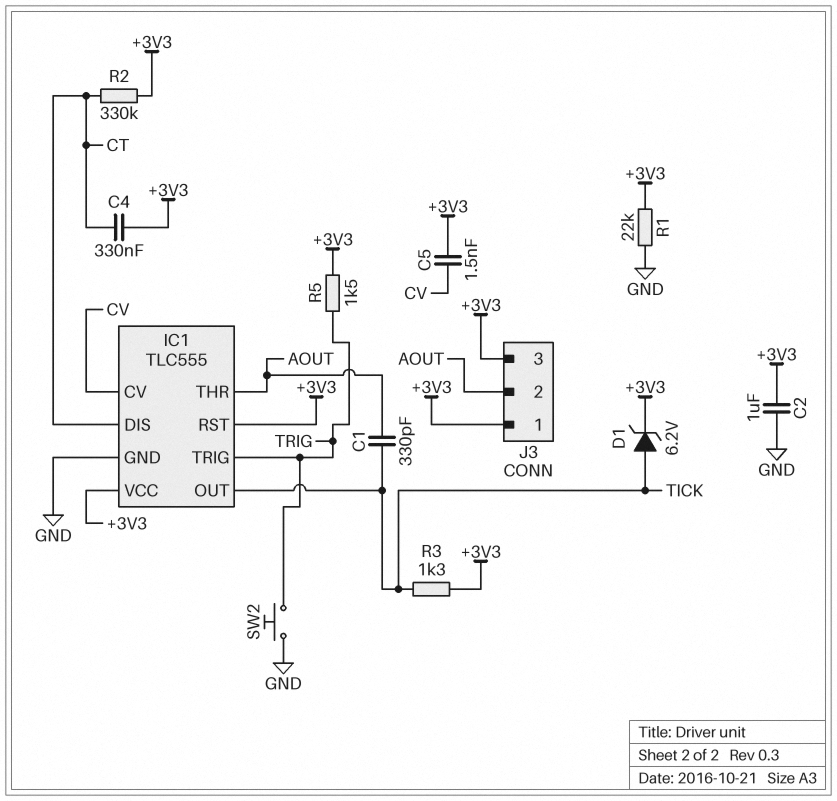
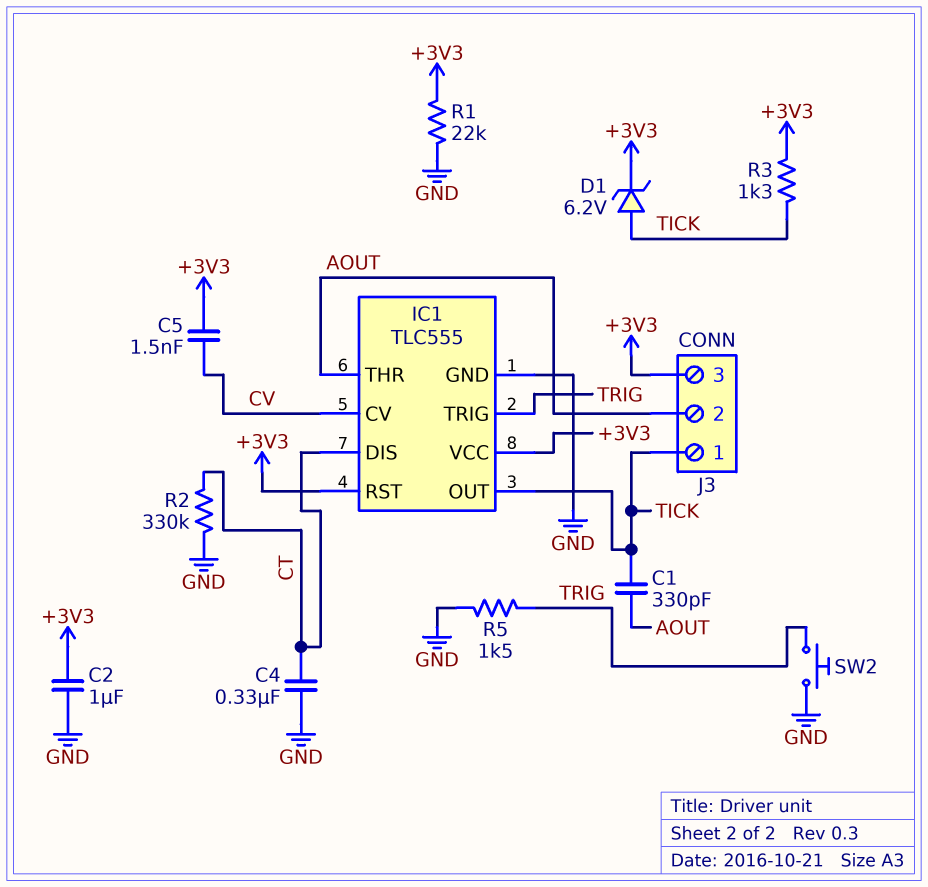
C4: 330nF (+3V3, CT) -> 330nF (CT, GND)
J3 pin 1: +3V3 -> TICK
R2: 330k (+3V3, CT) -> 330k (CT, GND)
R5: 1.5k (+3V3, TRIG) -> 1.5k (GND, TRIG)

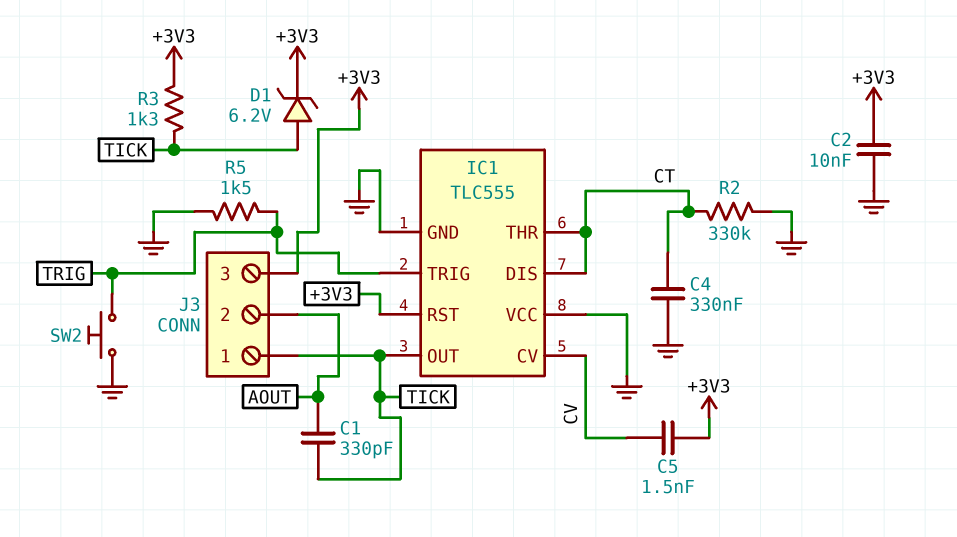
C2: 1uF (+3V3, GND) -> 10nF (+3V3, GND)
IC1 pin THR: AOUT -> CT
IC1 pin VCC: +3V3 -> GND
R1: 22k (+3V3, GND) -> none

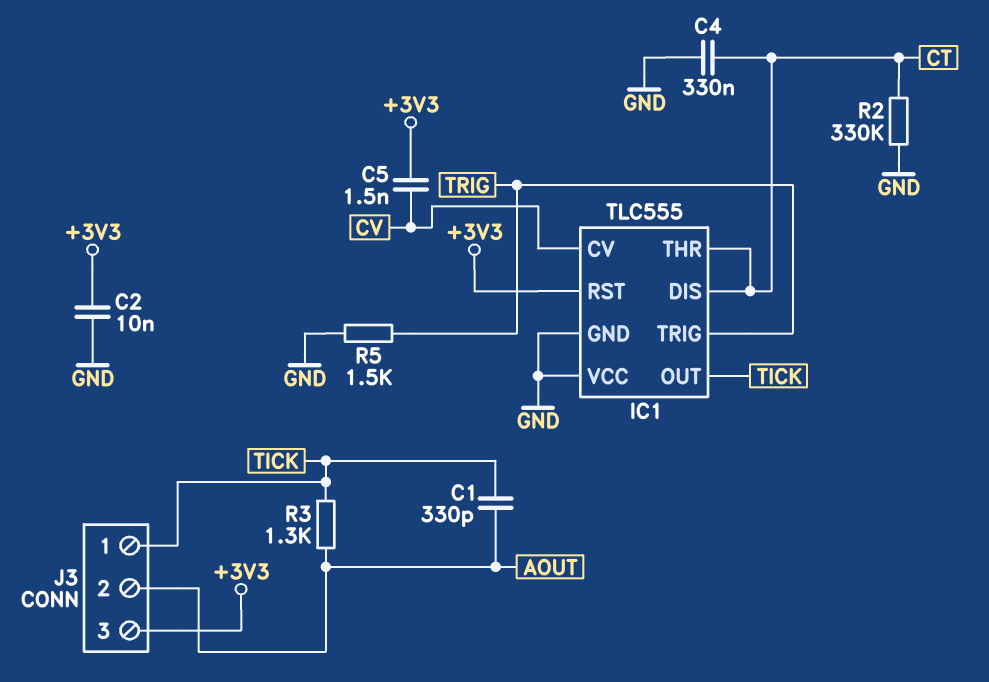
D1: zener 6.2V (A TICK, K +3V3) -> none
R3: 1.3k (+3V3, TICK) -> 1.3k (AOUT, TICK)
SW2: button (GND, TRIG) -> none

